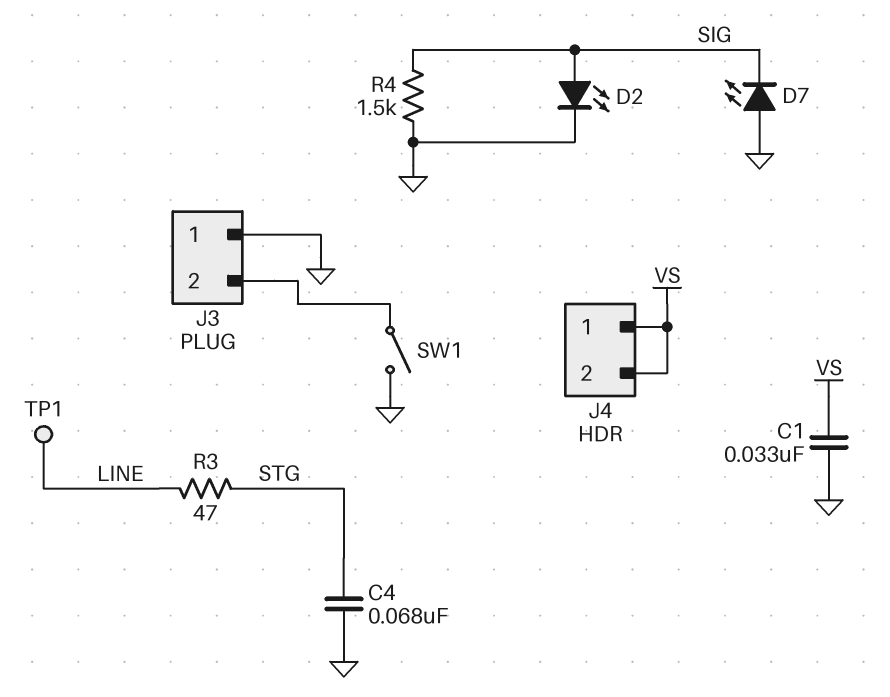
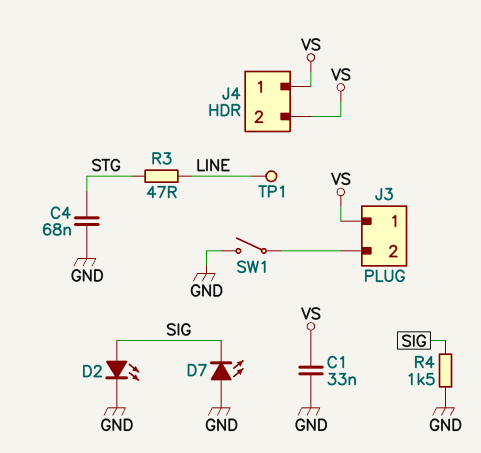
J3 pin 1: GND -> VS

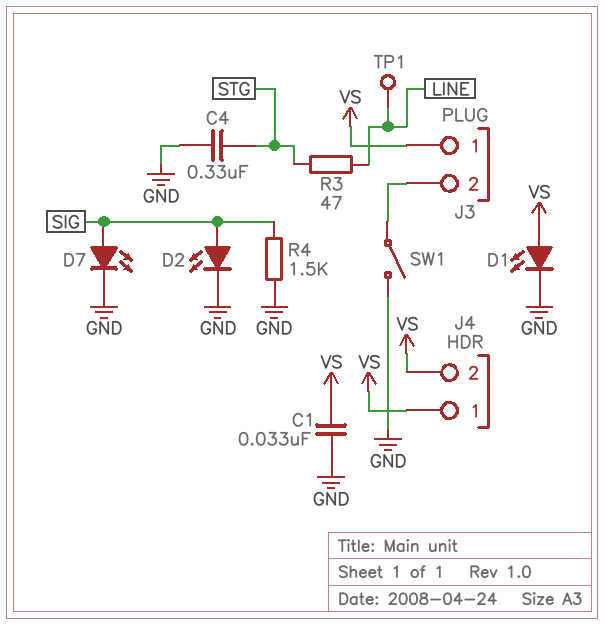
C4: 68nF (GND, STG) -> 330nF (GND, STG)
D1: none -> LED (A VS, K GND)
D7: LED (A GND, K SIG) -> LED (A SIG, K GND)

